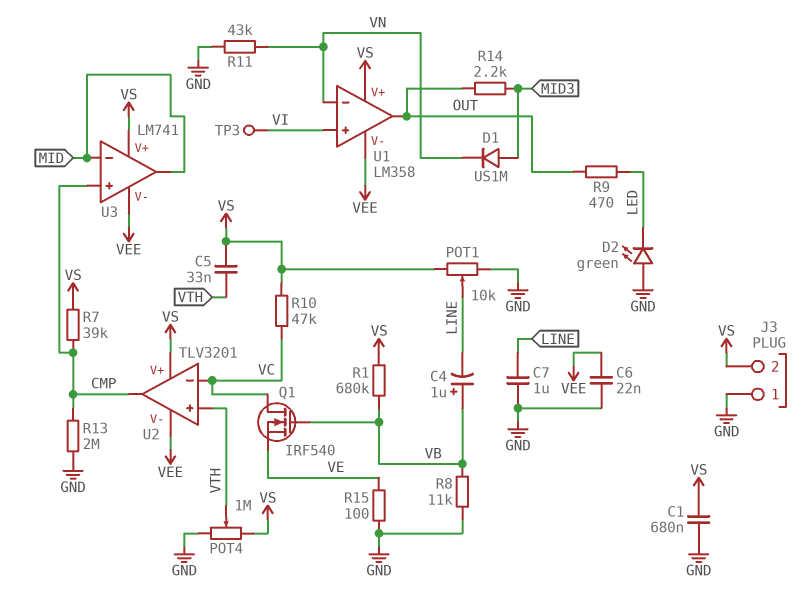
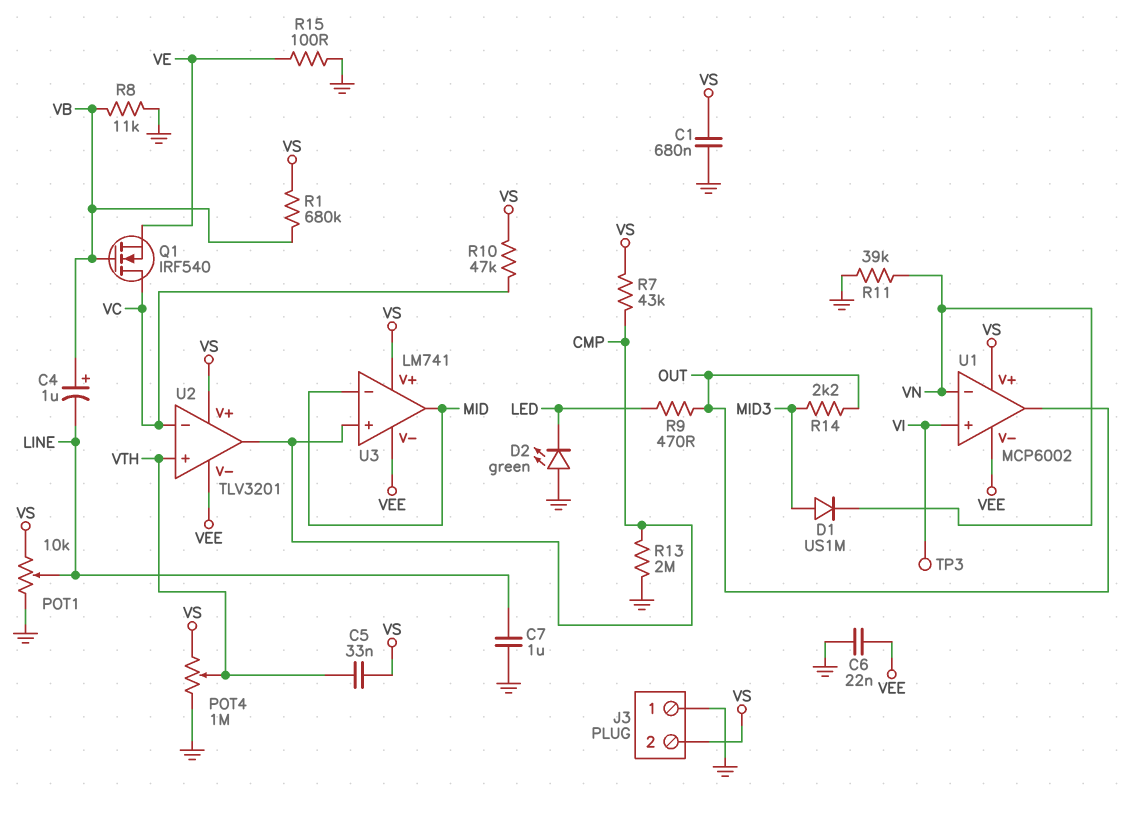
R7: 39k (CMP, VS) -> 43k (CMP, VS)
R11: 43k (GND, VN) -> 39k (GND, VN)
U1: LM358 -> MCP6002

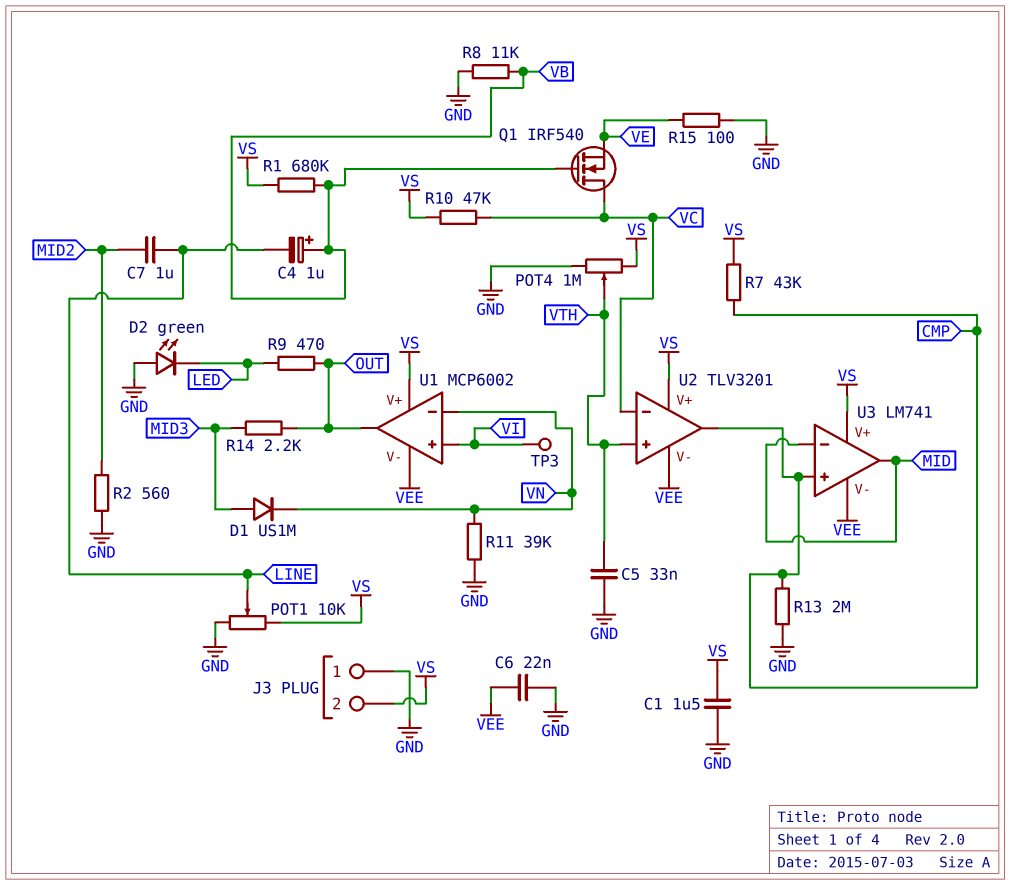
C1: 680nF (GND, VS) -> 1.5uF (GND, VS)
C5: 33nF (VS, VTH) -> 33nF (GND, VTH)
C7: 1uF (GND, LINE) -> 1uF (LINE, MID2)
R2: none -> 560 (GND, MID2)

